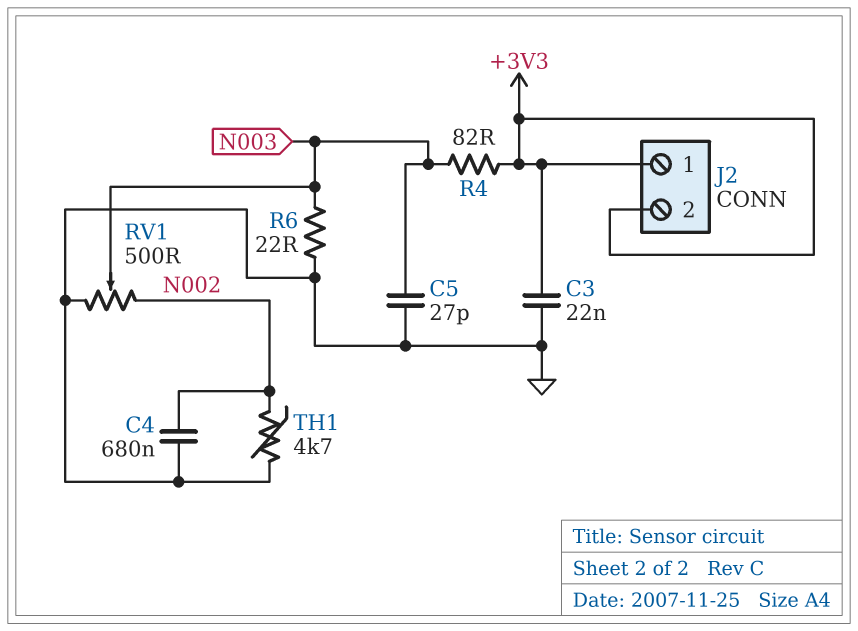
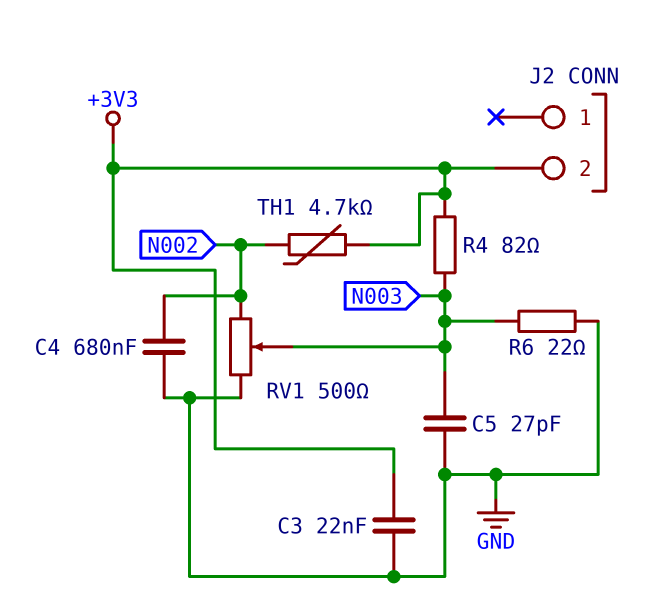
J2 pin 1: +3V3 -> none
TH1: 4.7k (GND, N002) -> 4.7k (+3V3, N002)

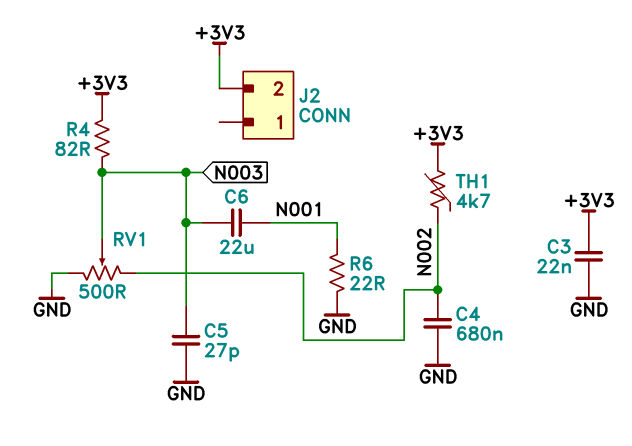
C6: none -> 22uF (N001, N003)
R6: 22 (GND, N003) -> 22 (GND, N001)

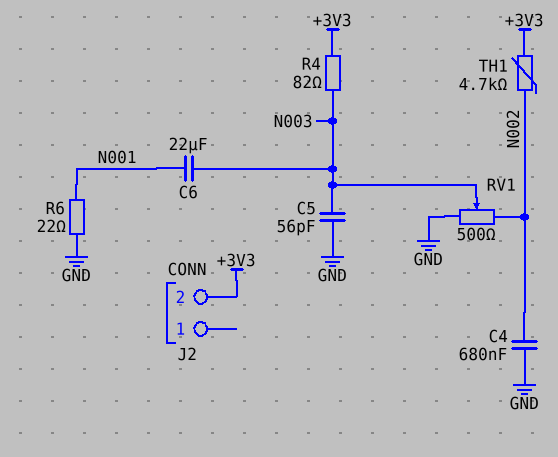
C3: 22nF (+3V3, GND) -> none
C5: 27pF (GND, N003) -> 56pF (GND, N003)

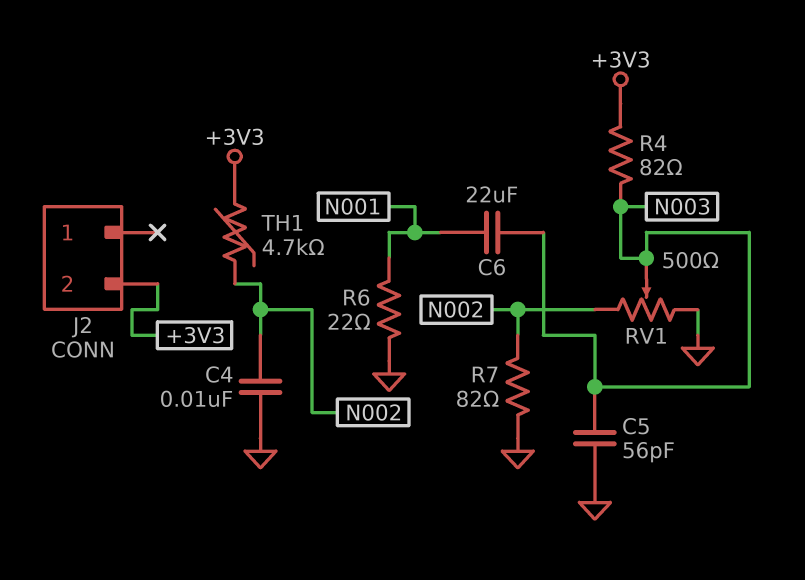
C4: 680nF (GND, N002) -> 10nF (GND, N002)
R7: none -> 82 (GND, N002)

